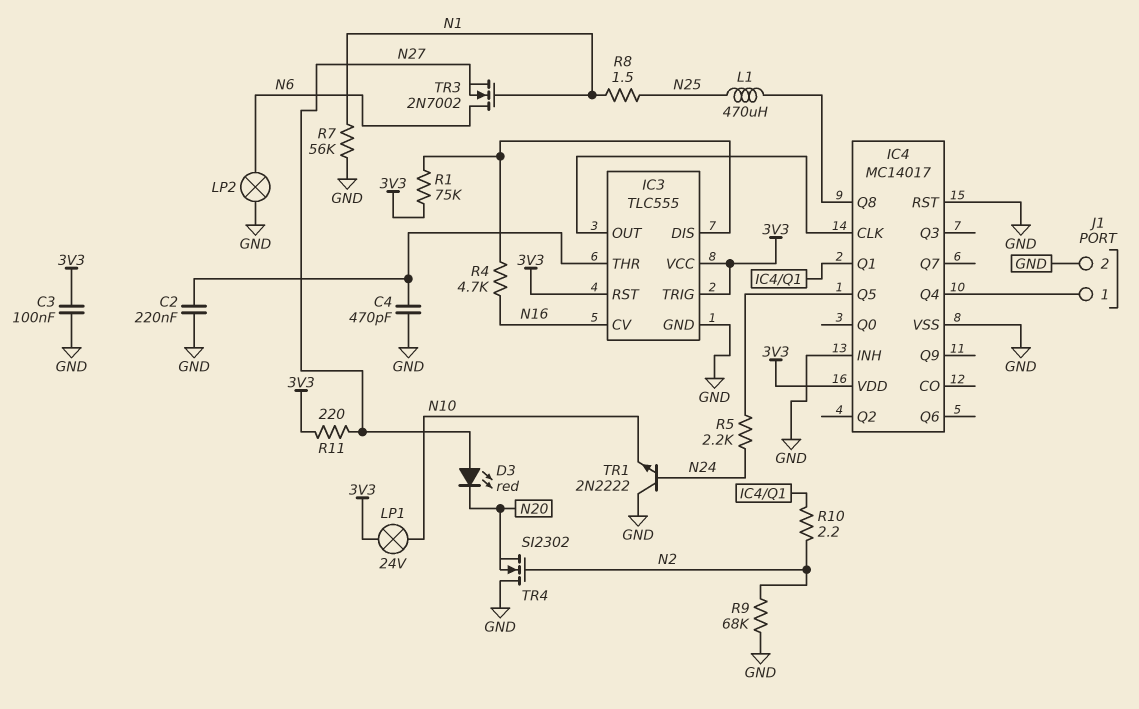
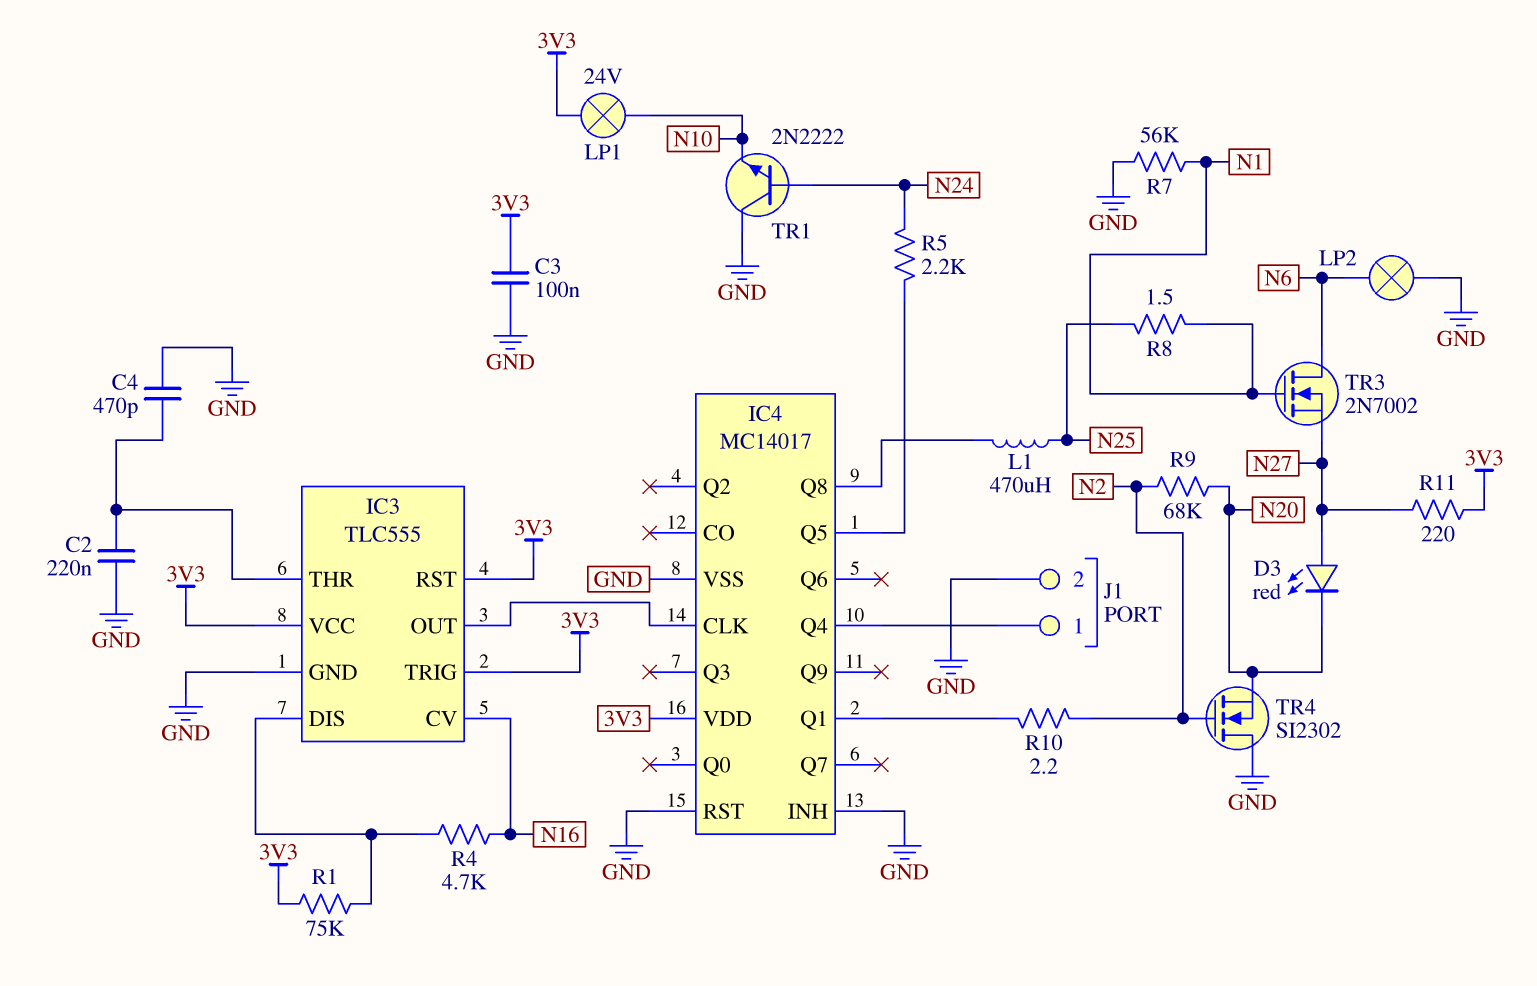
R9: 68k (GND, N2) -> 68k (N2, N20)

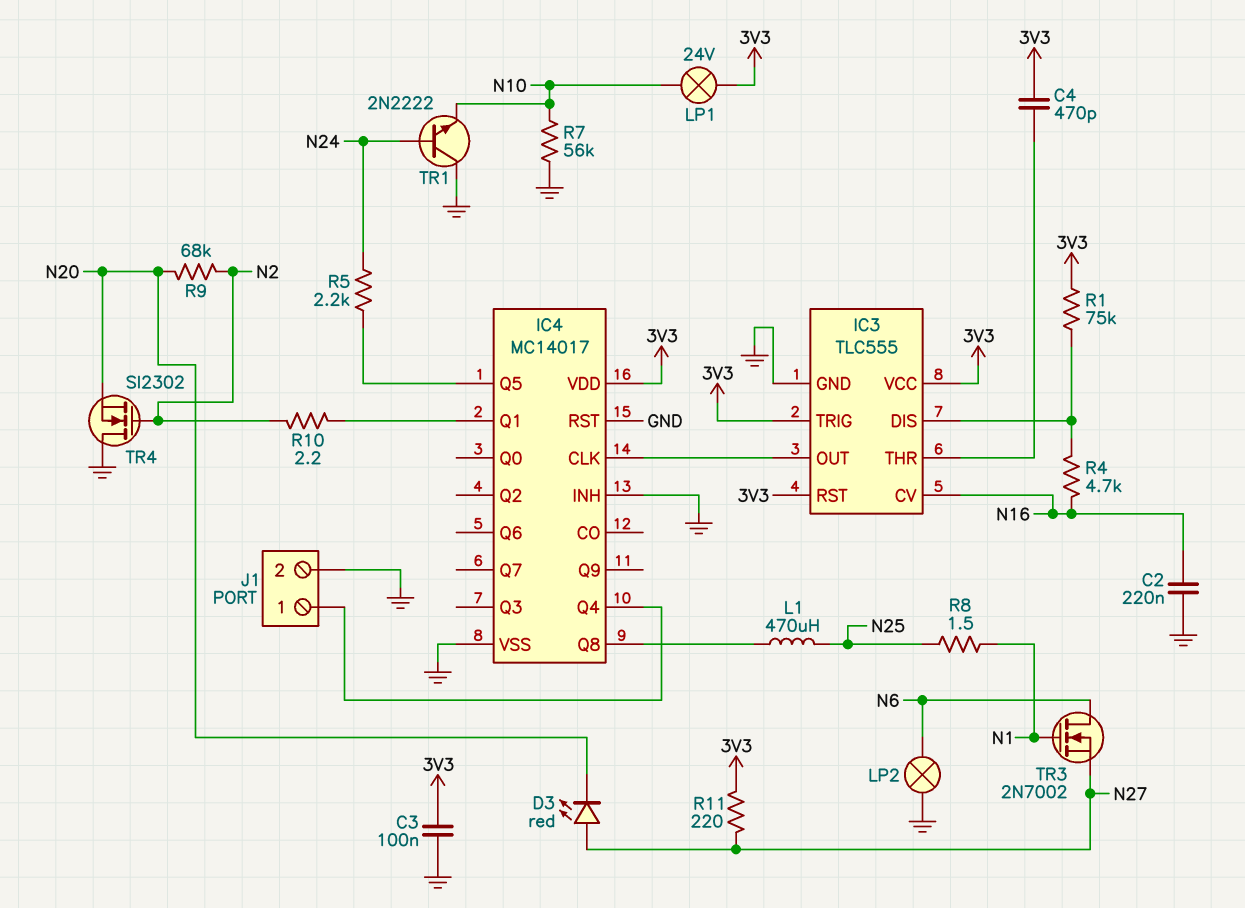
C2: 220nF (GND, IC3/THR) -> 220nF (GND, N16)
C4: 470pF (GND, IC3/THR) -> 470pF (3V3, IC3/THR)
R7: 56k (GND, N1) -> 56k (GND, N10)

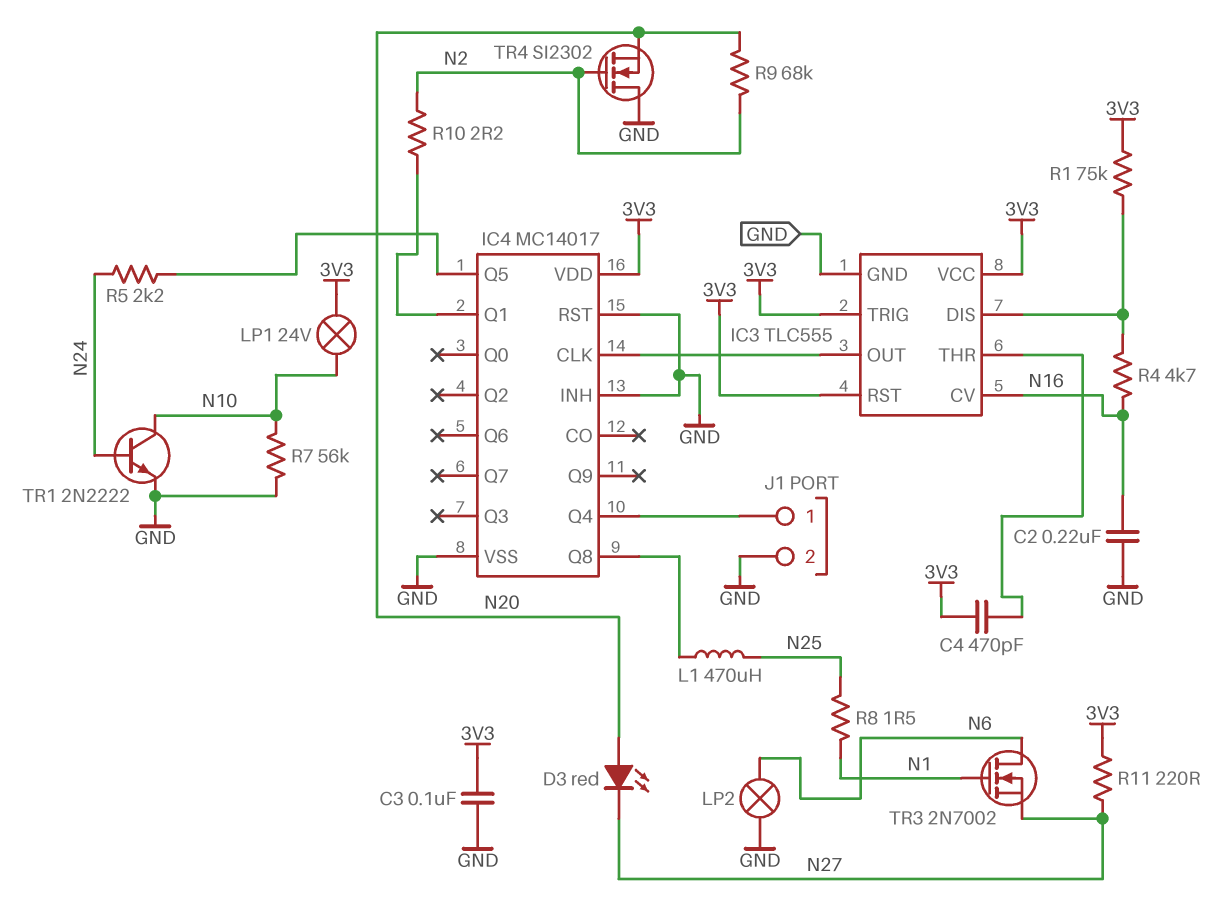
D3: LED red (A N27, K N20) -> LED red (A N20, K N27)
TR1: NPN 2N2222 (B N24, C GND, E N10) -> NPN 2N2222 (B N24, C N10, E GND)

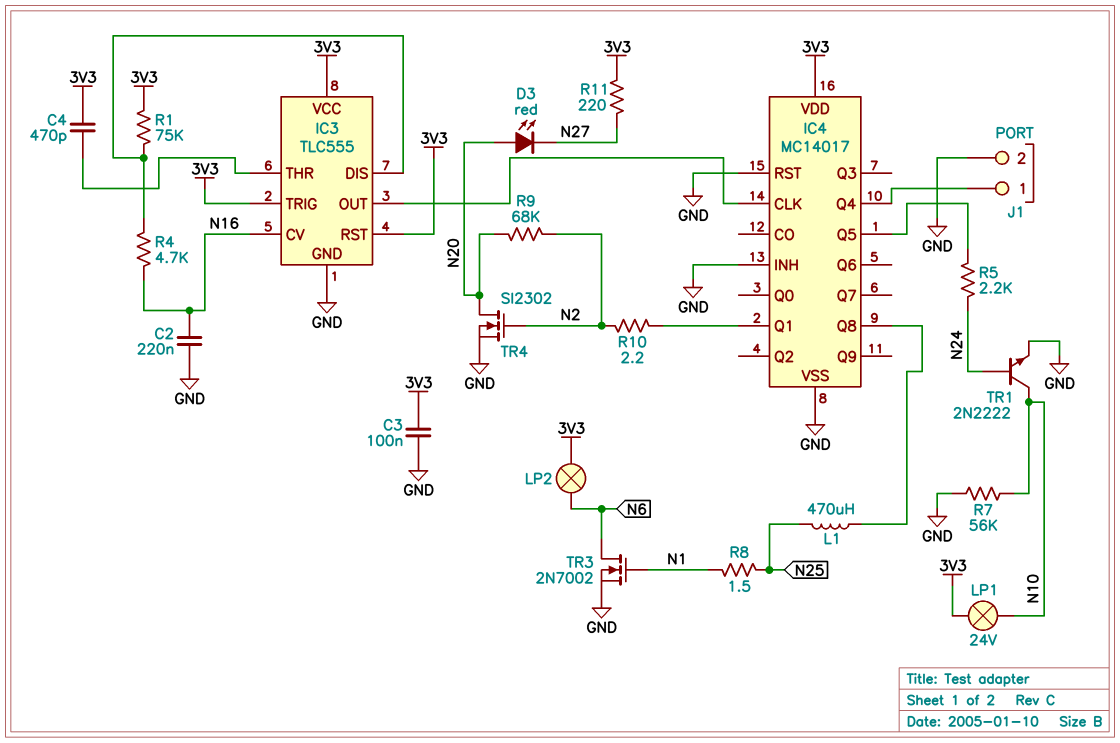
LP2: lamp (GND, N6) -> lamp (3V3, N6)
TR3: NMOS 2N7002 (G N1, D N6, S N27) -> NMOS 2N7002 (G N1, D N6, S GND)
TR4: NMOS SI2302 (G N2, D GND, S N20) -> NMOS SI2302 (G N2, D N20, S GND)

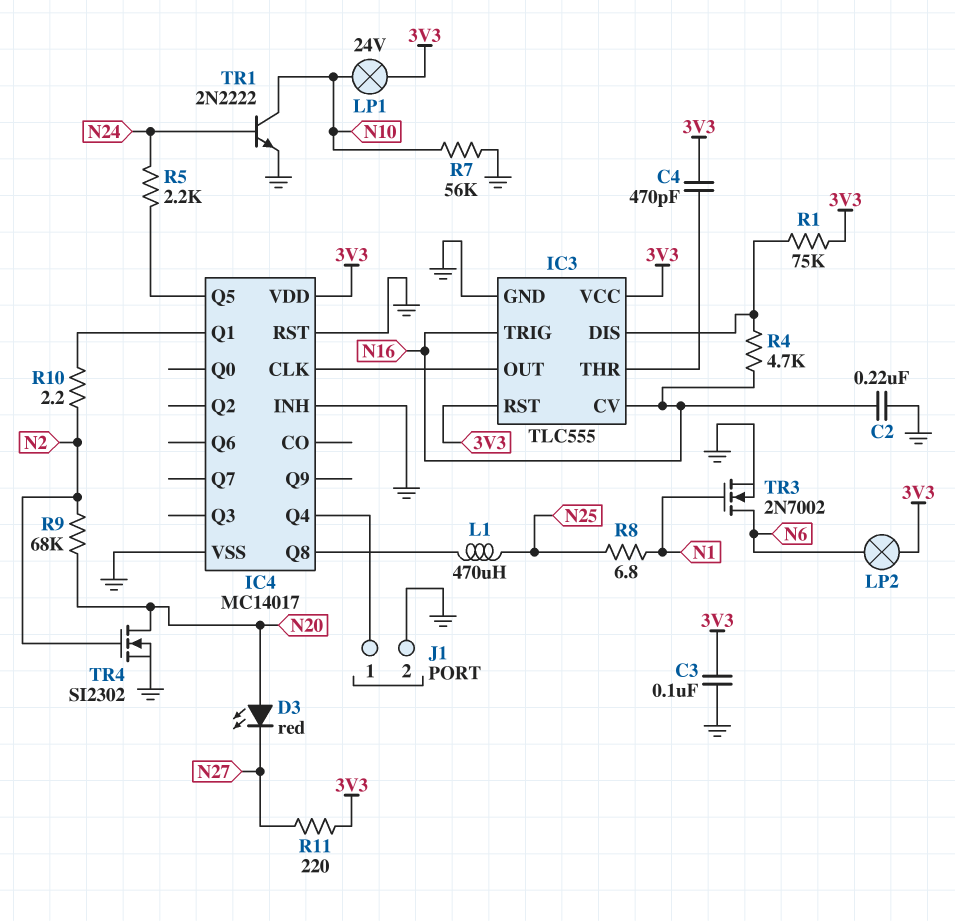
IC3 pin TRIG: 3V3 -> N16
R8: 1.5 (N1, N25) -> 6.8 (N1, N25)

